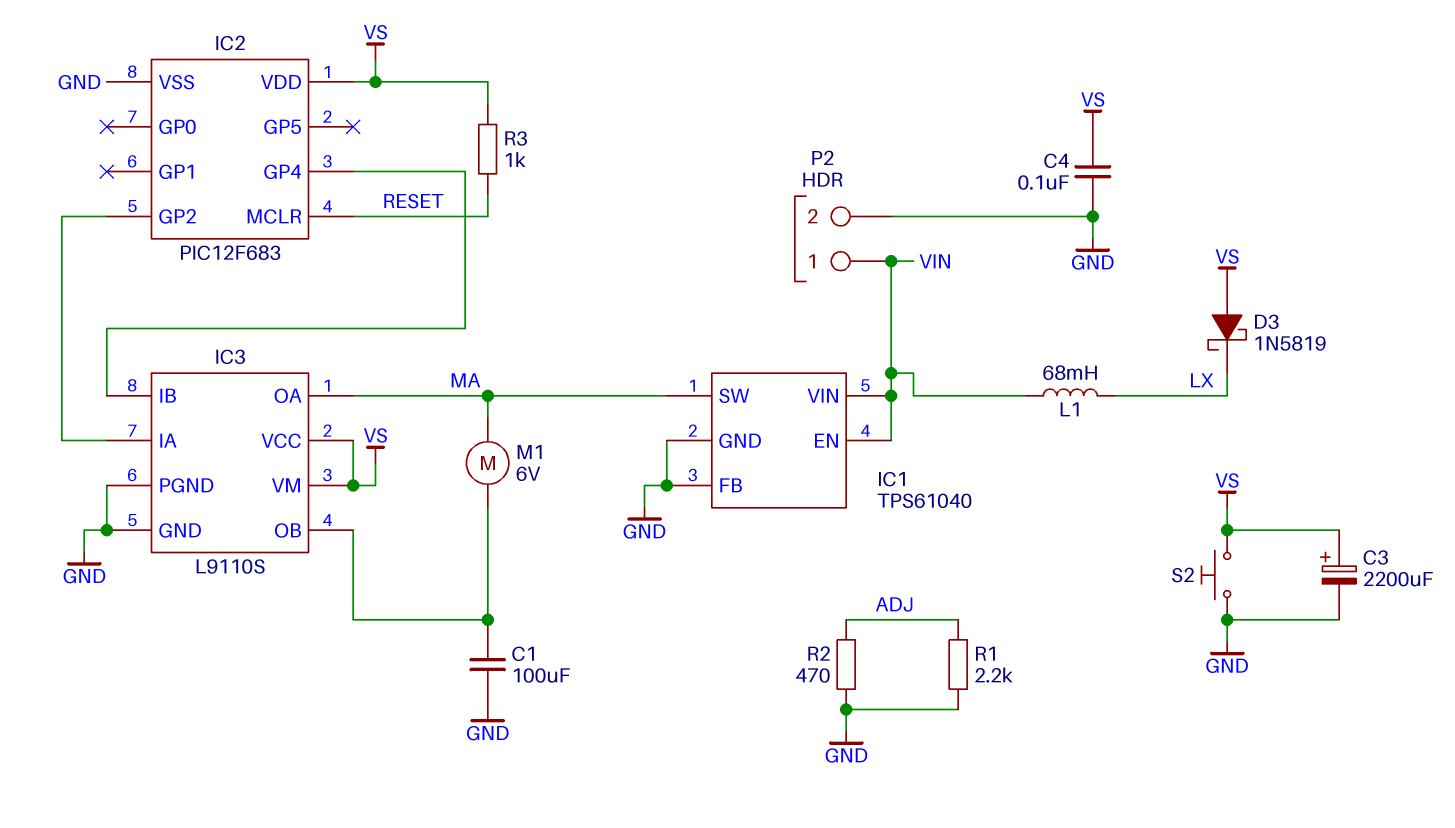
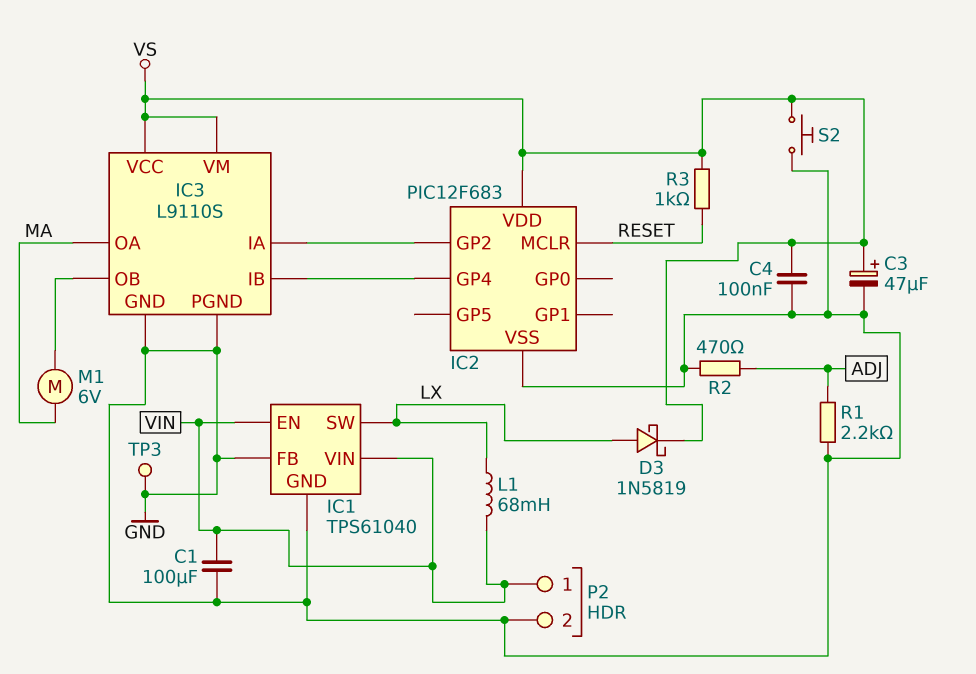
C1: 100uF (GND, IC3/OB) -> 100uF (GND, VIN)
C3: 2200uF (plus VS, minus GND) -> 47uF (plus VS, minus GND)
D3: schottky 1N5819 (A VS, K LX) -> schottky 1N5819 (A LX, K VS)
IC1 pin SW: MA -> LX
TP3: none -> test point (GND)

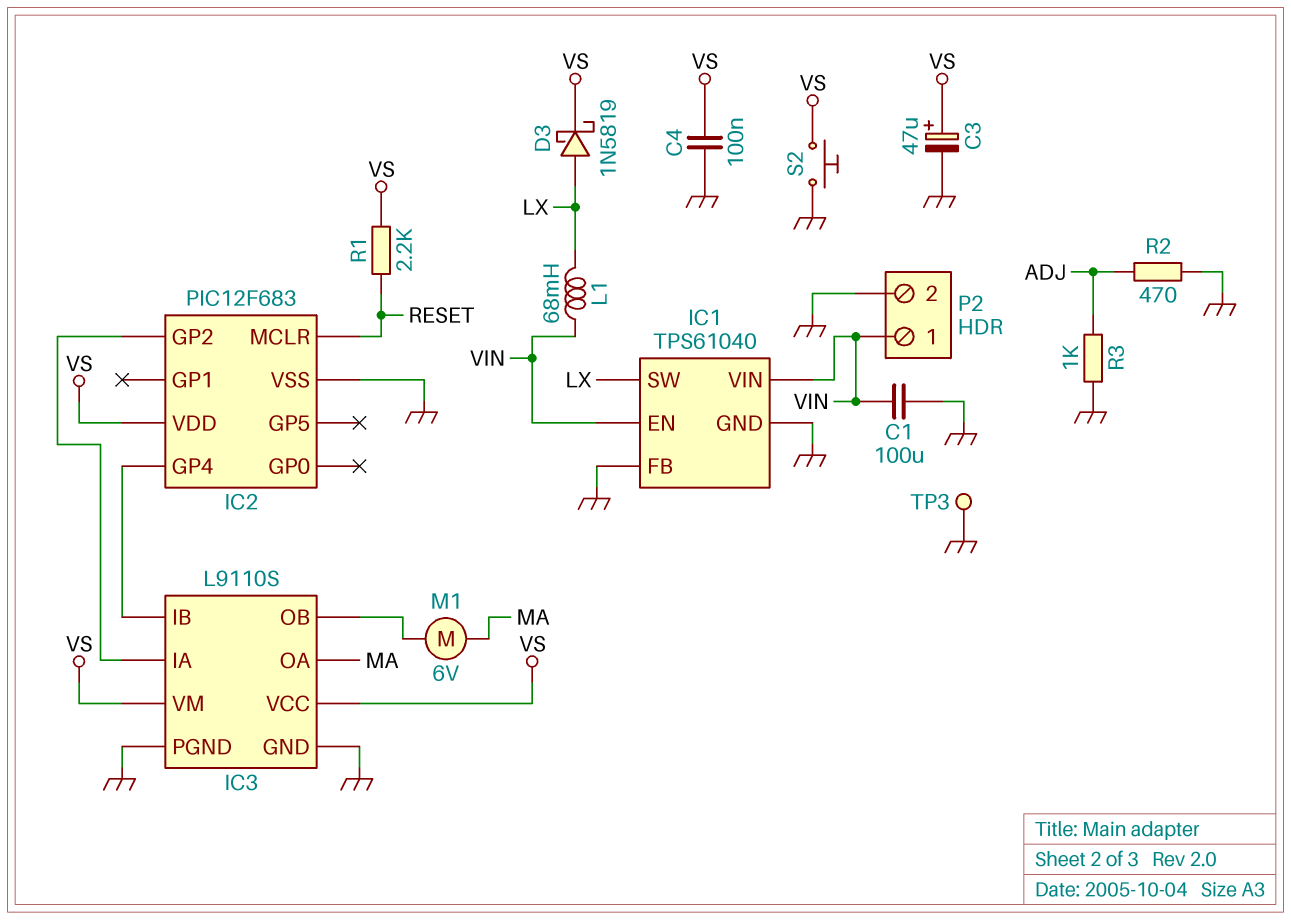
R1: 2.2k (ADJ, GND) -> 2.2k (RESET, VS)
R3: 1k (RESET, VS) -> 1k (ADJ, GND)

